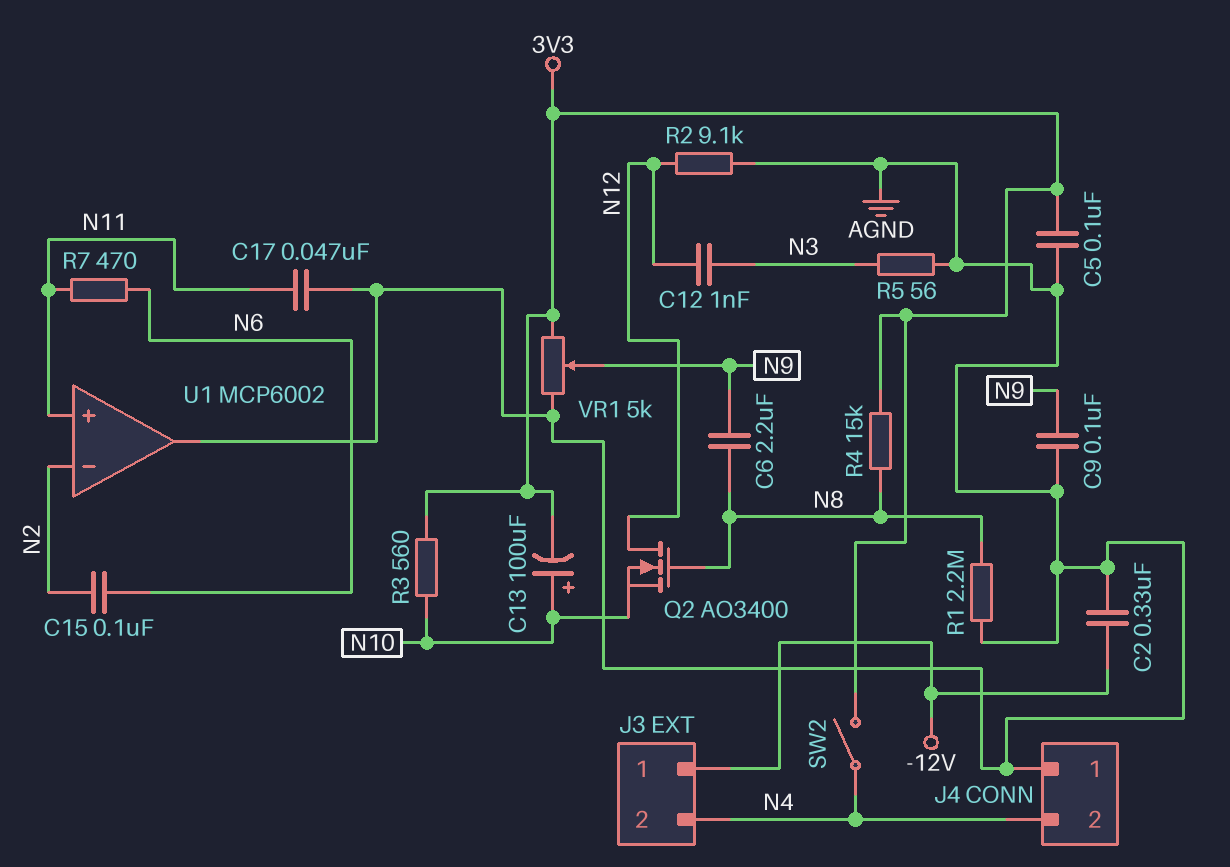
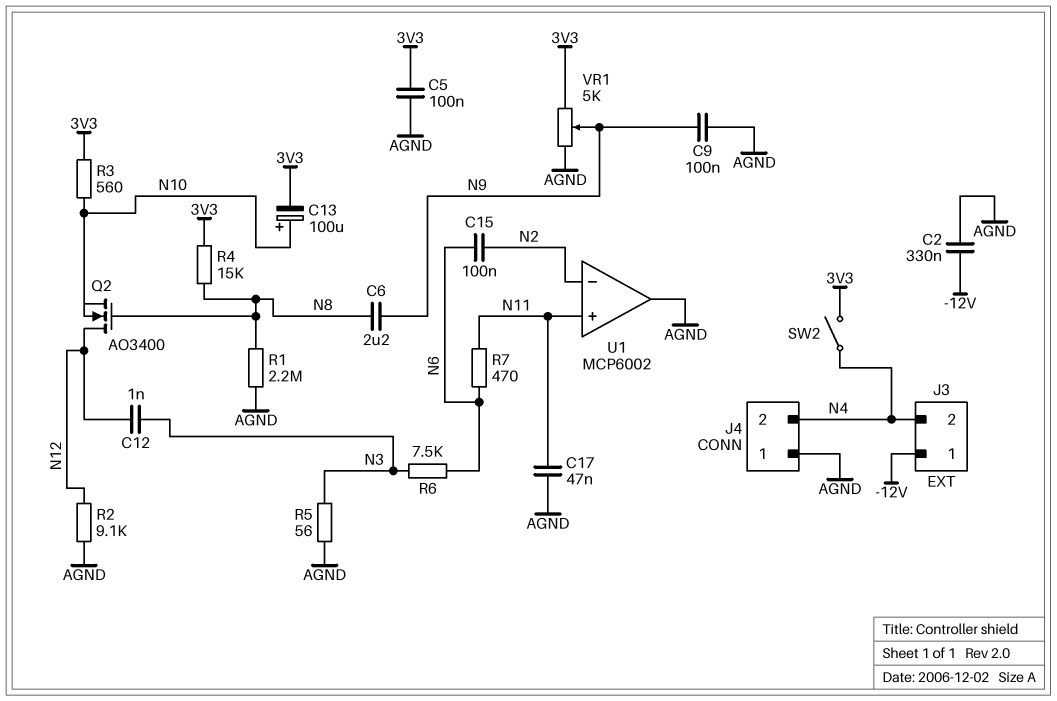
R6: none -> 7.5k (N3, N6)

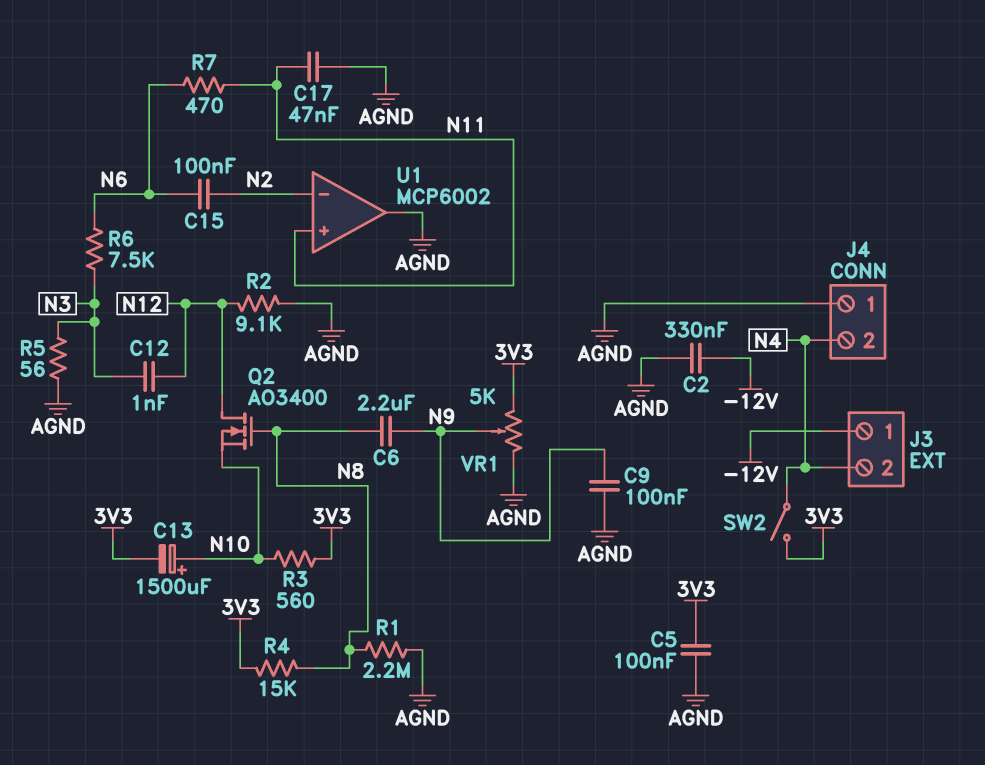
C13: 100uF (plus N10, minus 3V3) -> 1500uF (plus N10, minus 3V3)

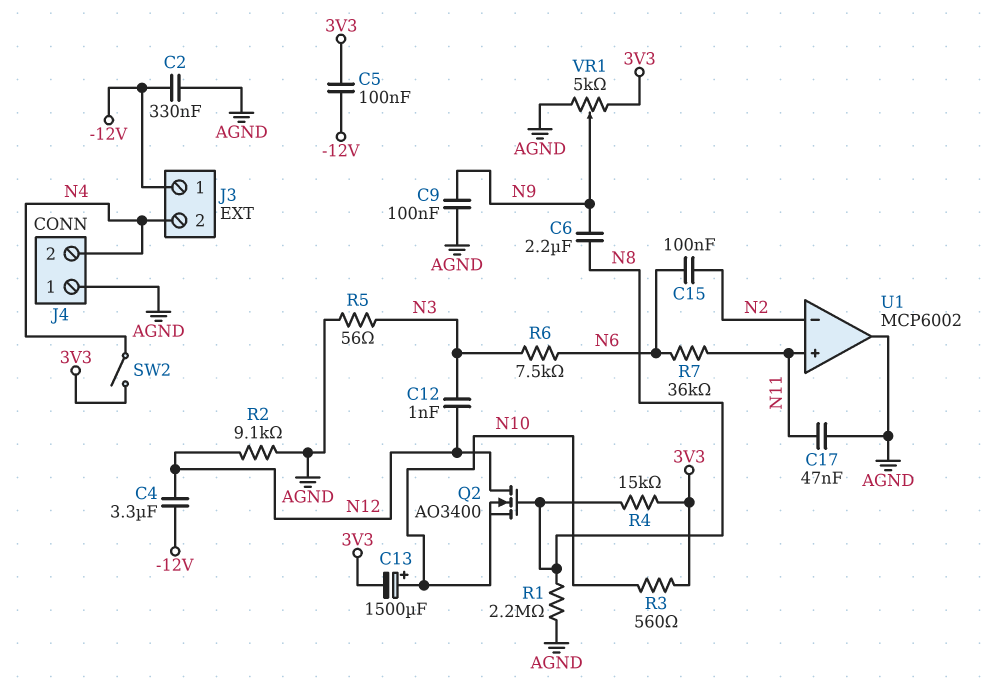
C4: none -> 3.3uF (-12V, N12)
C5: 100nF (3V3, AGND) -> 100nF (-12V, 3V3)
R7: 470 (N6, N11) -> 36k (N6, N11)

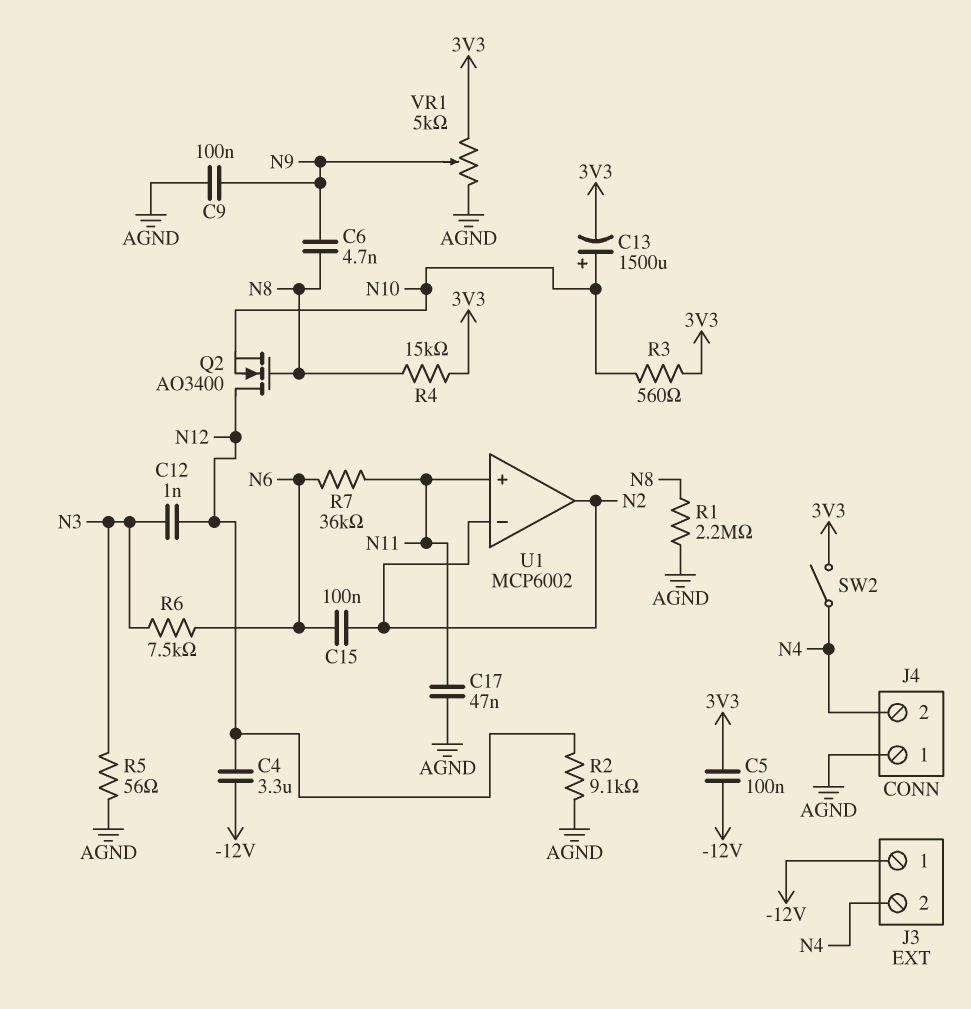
C2: 330nF (-12V, AGND) -> none
C6: 2.2uF (N8, N9) -> 4.7nF (N8, N9)
U1 pin out: AGND -> N2

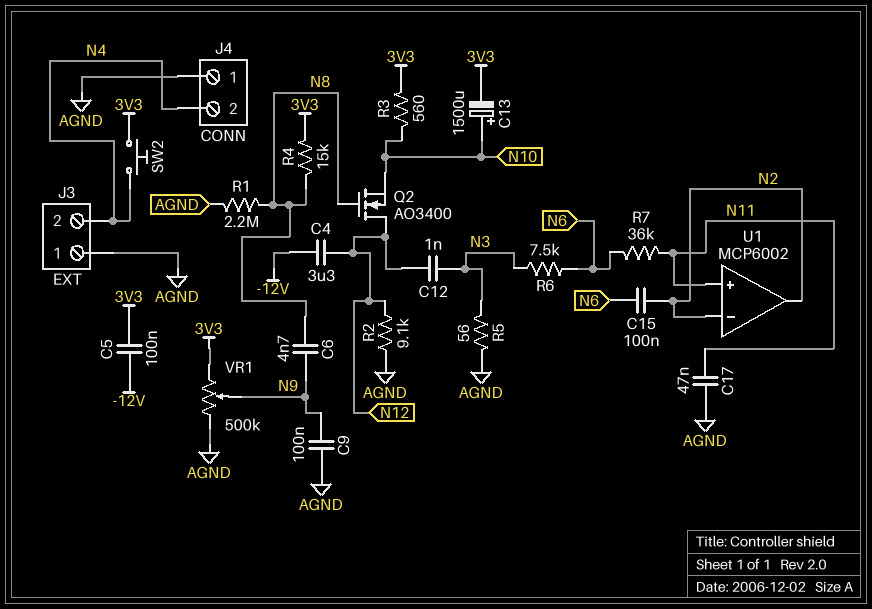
J3 pin 1: -12V -> AGND
SW2: switch (3V3, N4) -> button (3V3, N4)
VR1: 5k (3V3, AGND, wiper N9) -> 500k (3V3, AGND, wiper N9)

